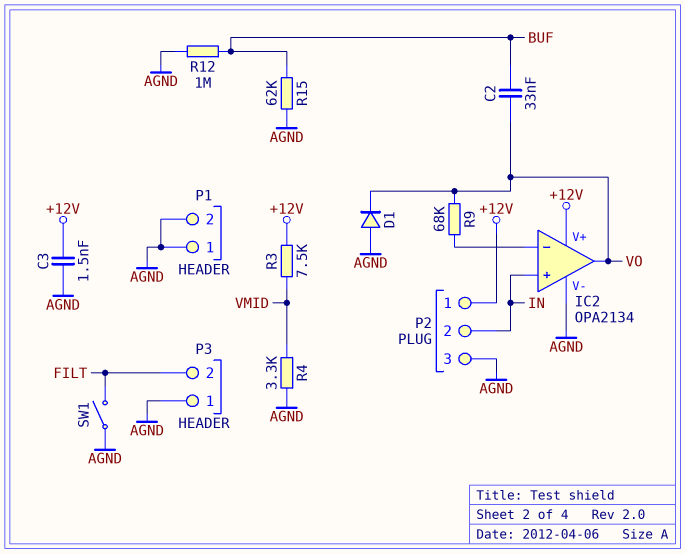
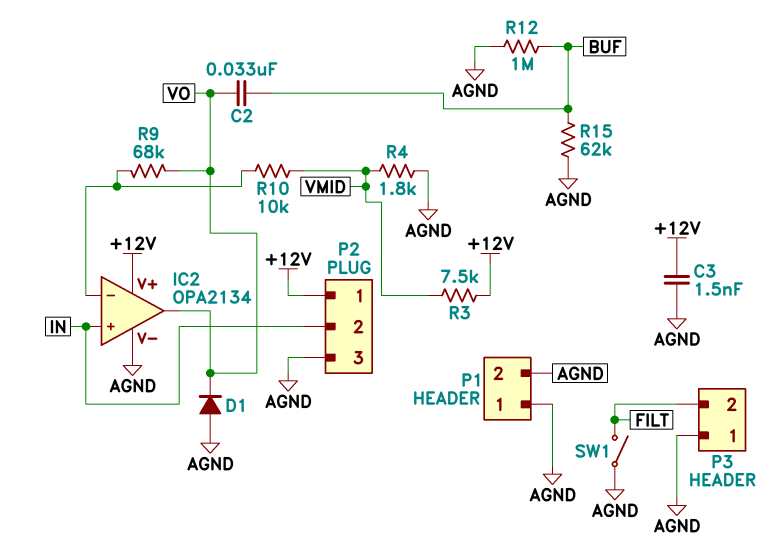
R4: 3.3k (AGND, VMID) -> 1.8k (AGND, VMID)
R10: none -> 10k (IC2/in-, VMID)

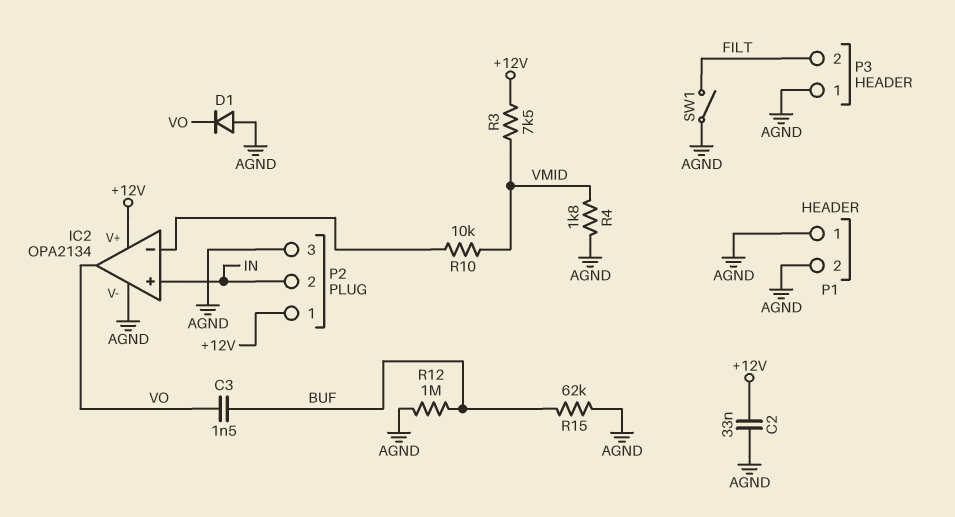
C2: 33nF (BUF, VO) -> 33nF (+12V, AGND)
C3: 1.5nF (+12V, AGND) -> 1.5nF (BUF, VO)
R9: 68k (IC2/in-, VO) -> none

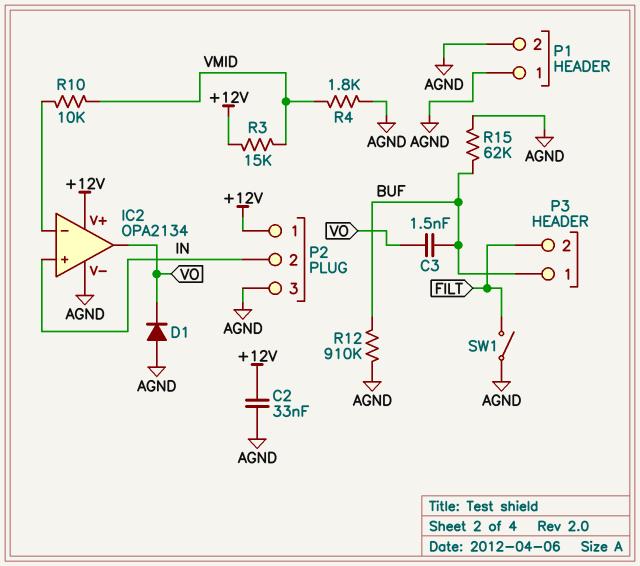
P3 pin 1: AGND -> BUF
R3: 7.5k (+12V, VMID) -> 15k (+12V, VMID)
R12: 1M (AGND, BUF) -> 910k (AGND, BUF)

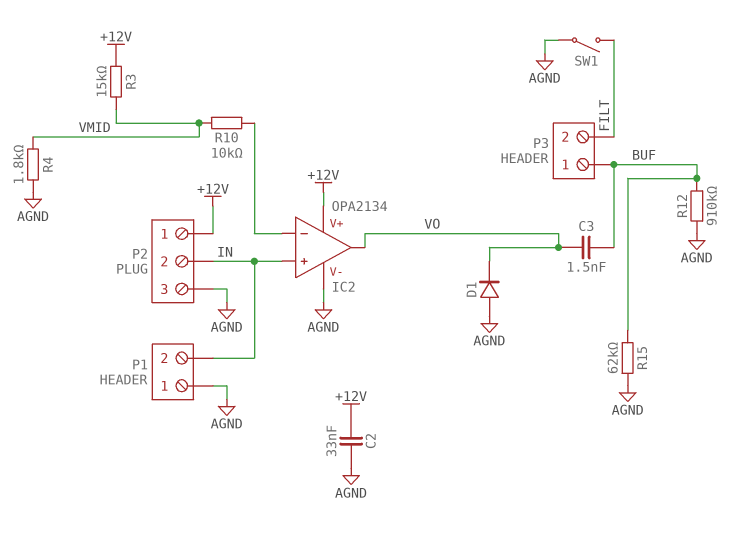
P1 pin 2: AGND -> IN

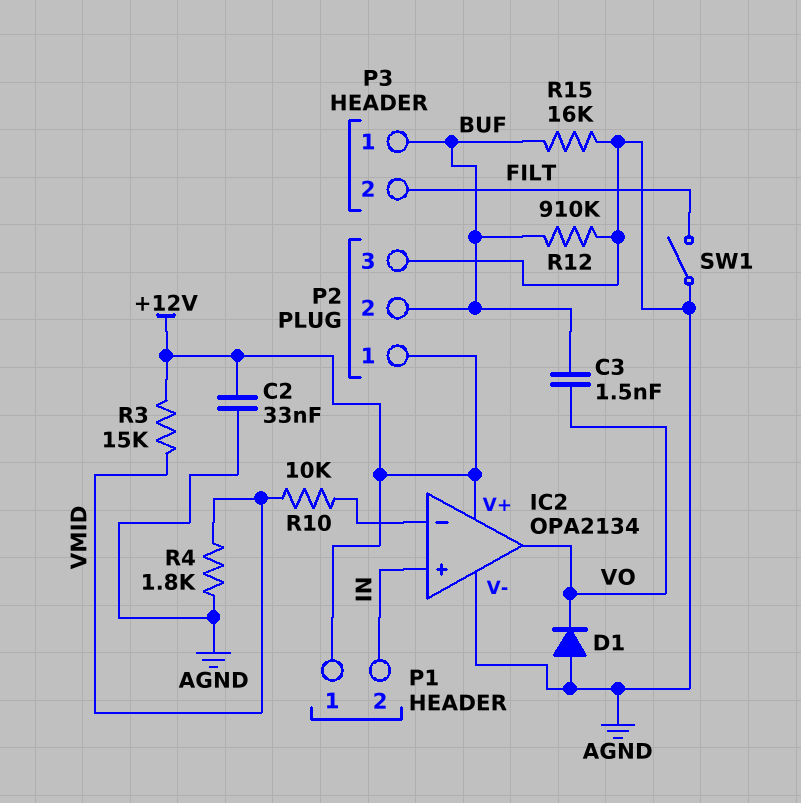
P1 pin 1: AGND -> +12V
P2 pin 2: IN -> BUF
R15: 62k (AGND, BUF) -> 16k (AGND, BUF)

